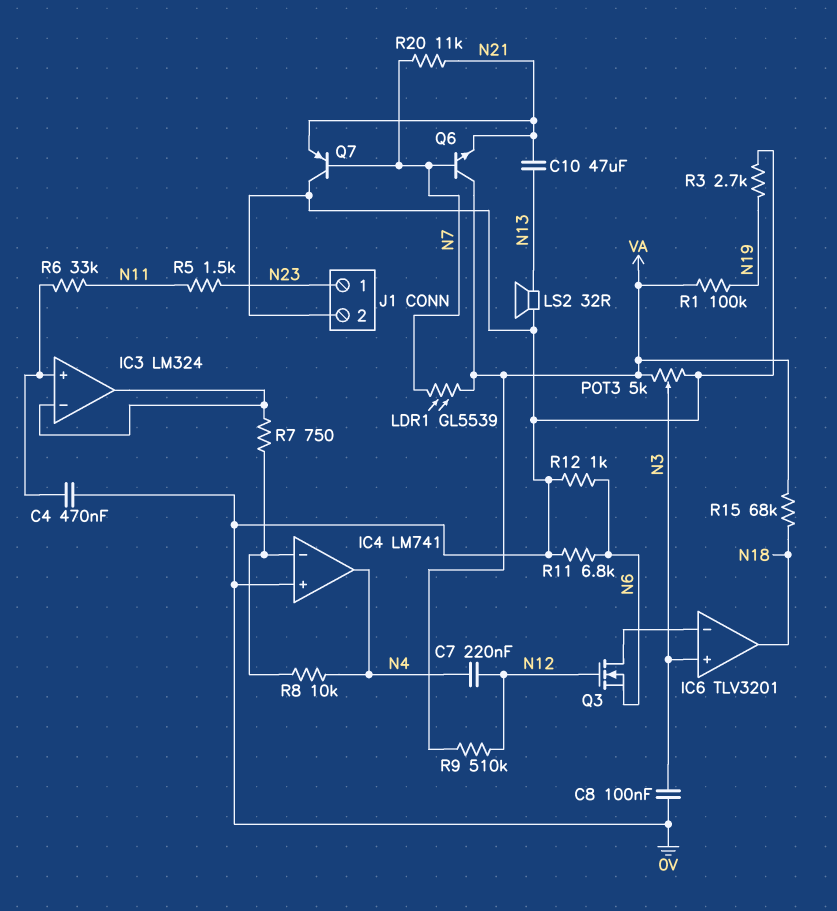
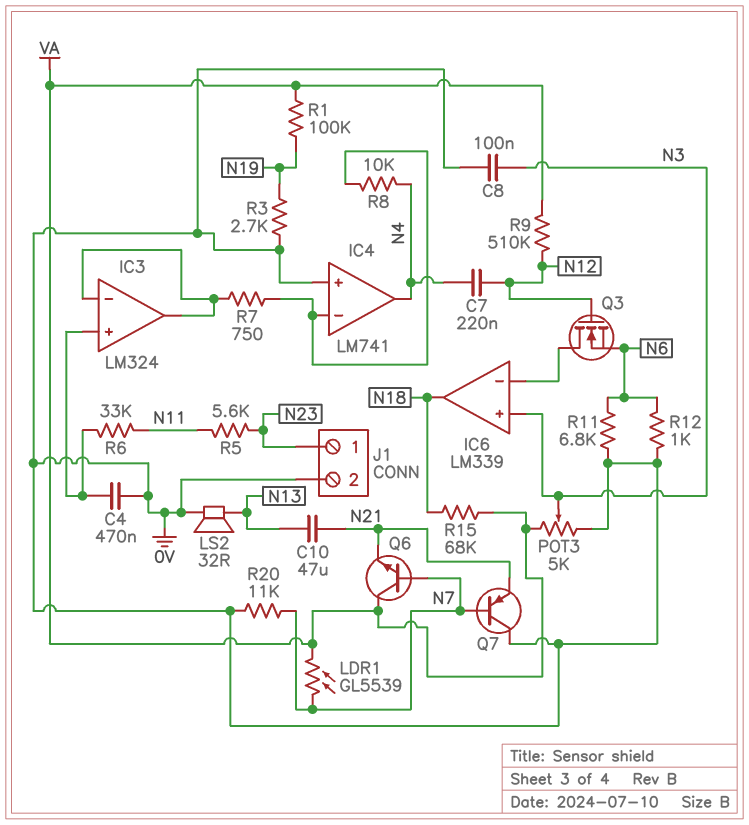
IC6: TLV3201 -> LM339
R5: 1.5k (N11, N23) -> 5.6k (N11, N23)
R20: 11k (N7, N21) -> 11k (0V, N7)

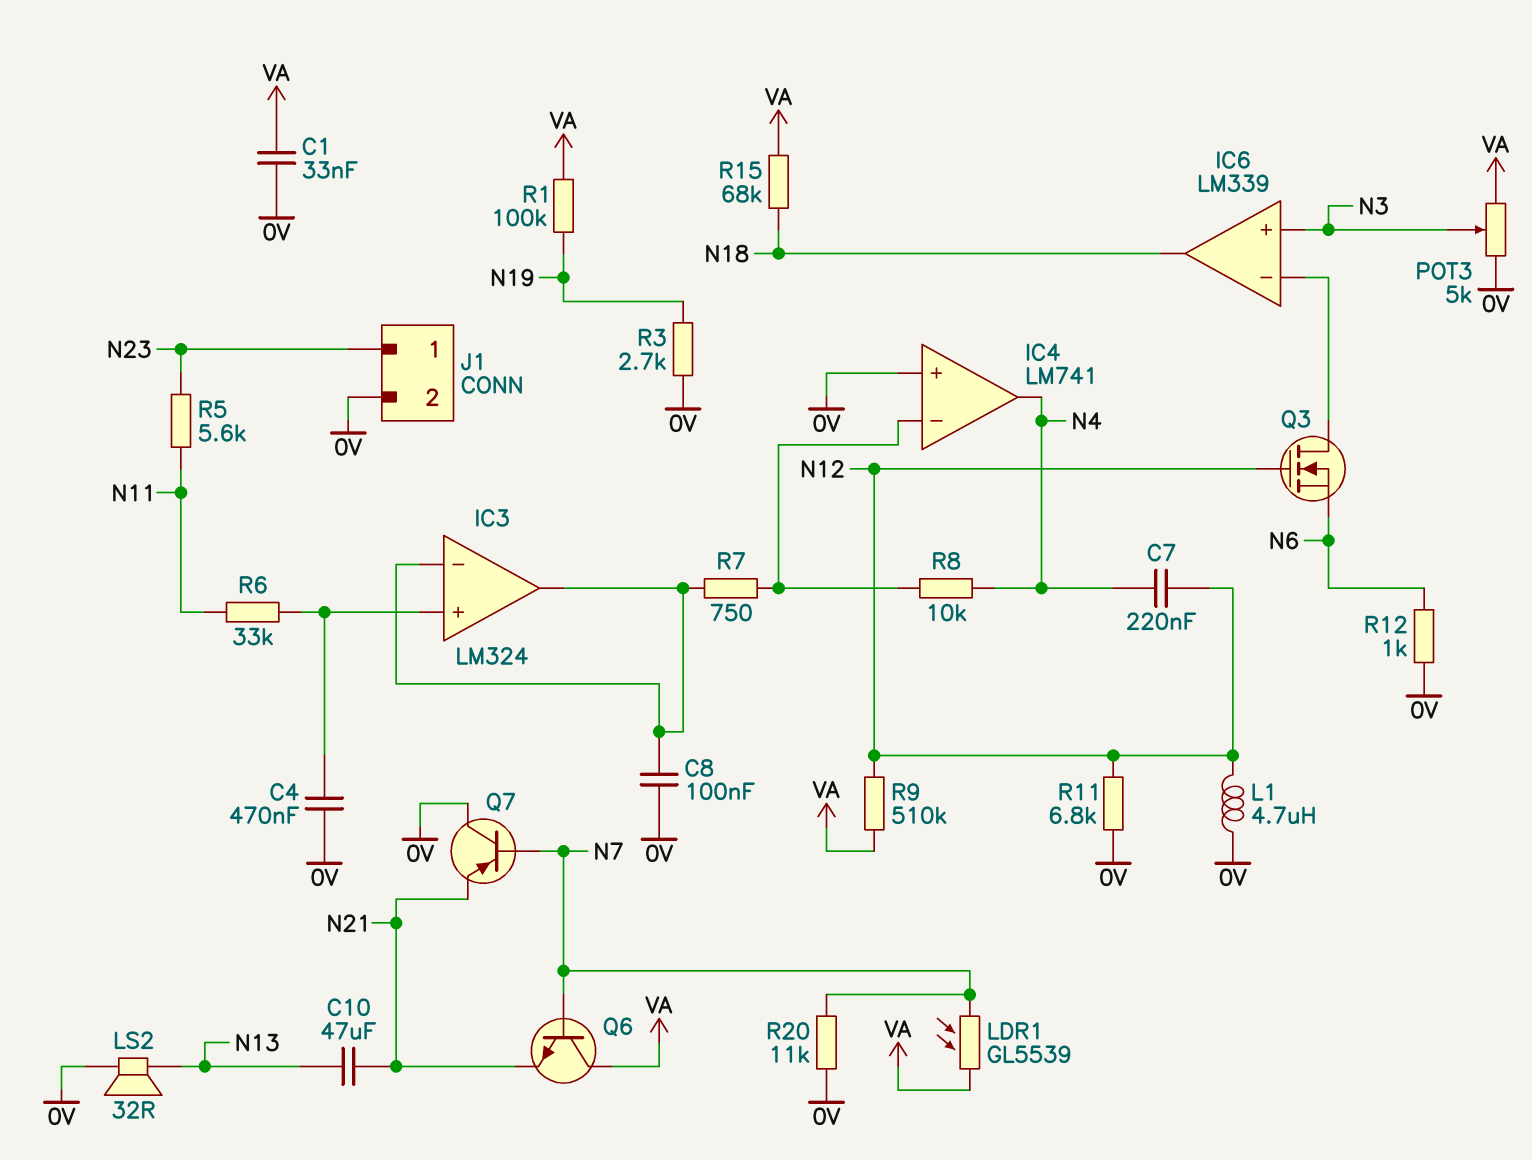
C1: none -> 33nF (0V, VA)
C8: 100nF (0V, N3) -> 100nF (0V, IC3/in-)
L1: none -> 4.7uH (0V, N12)
R11: 6.8k (0V, N6) -> 6.8k (0V, N12)

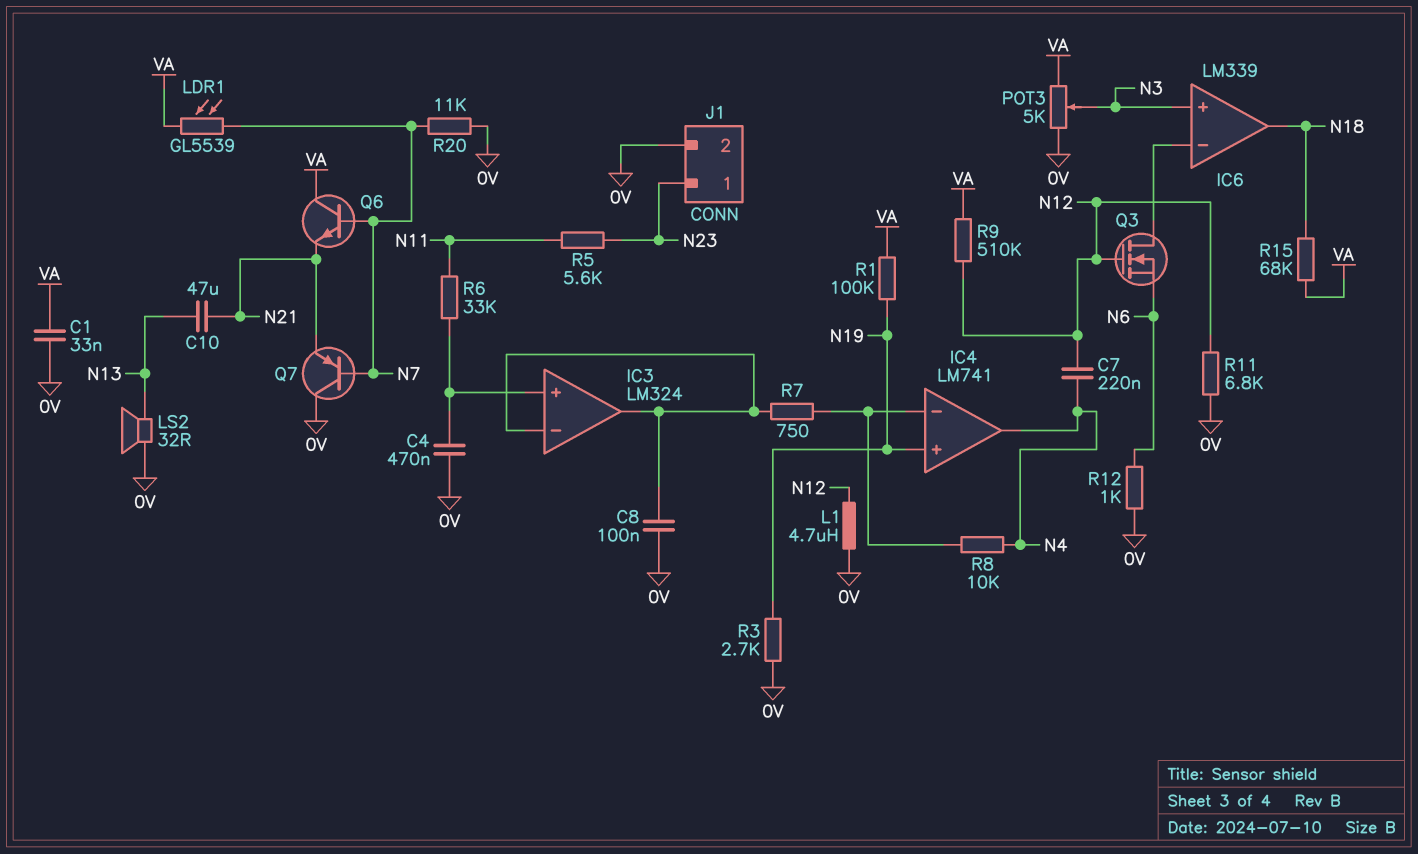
IC4 pin in+: 0V -> N19

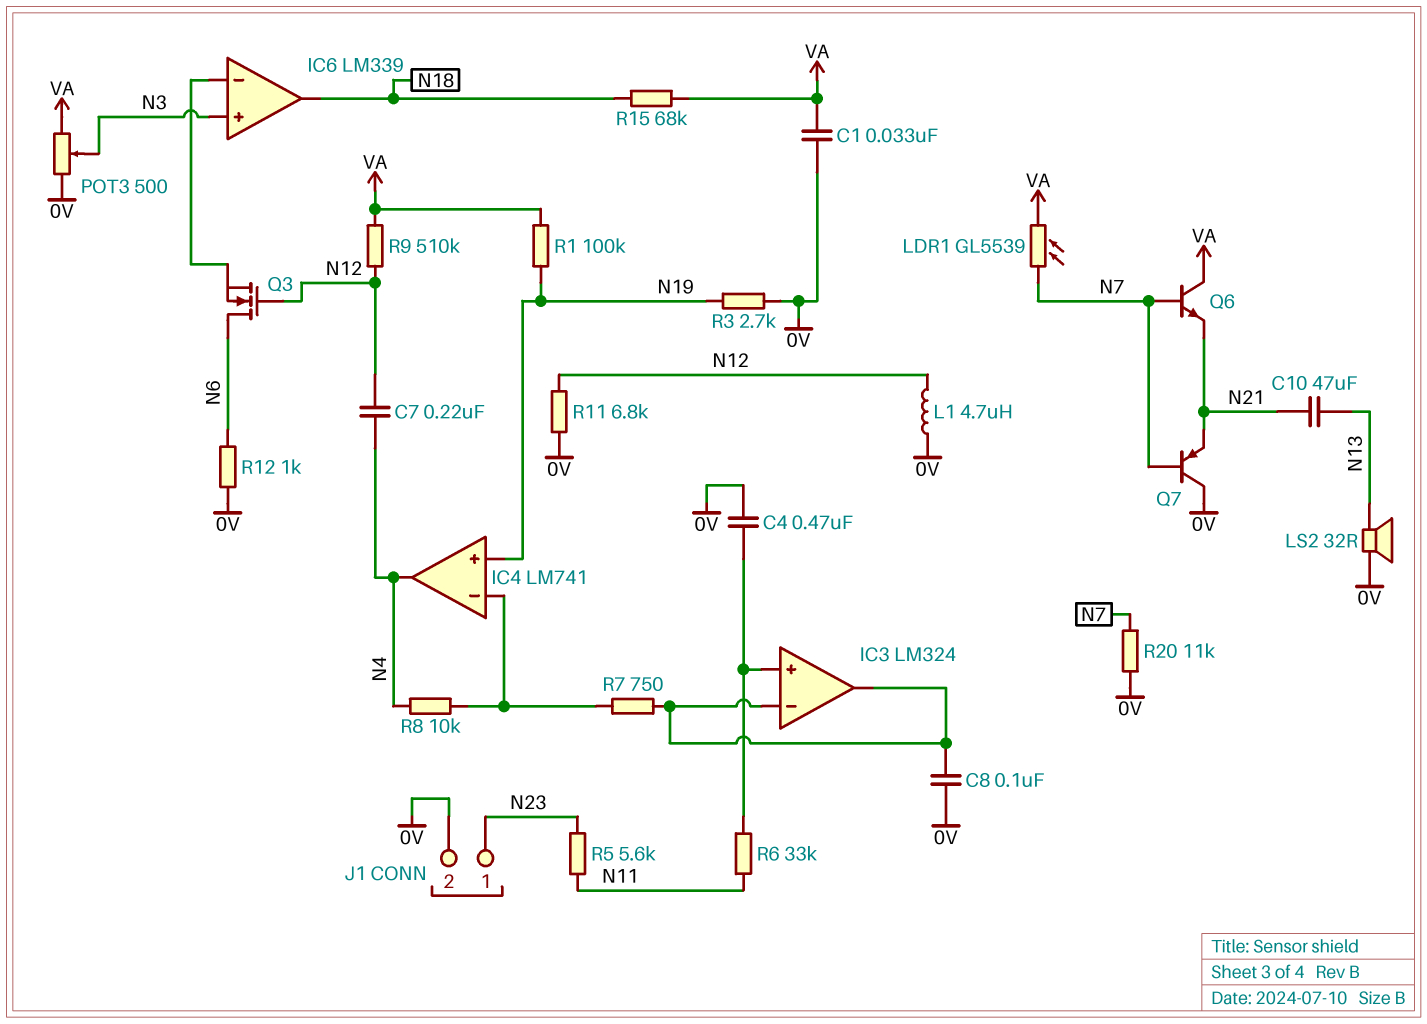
POT3: 5k (0V, VA, wiper N3) -> 500 (0V, VA, wiper N3)
Q3: NMOS (G N12, D IC6/in-, S N6) -> NMOS (G N12, D N6, S IC6/in-)

